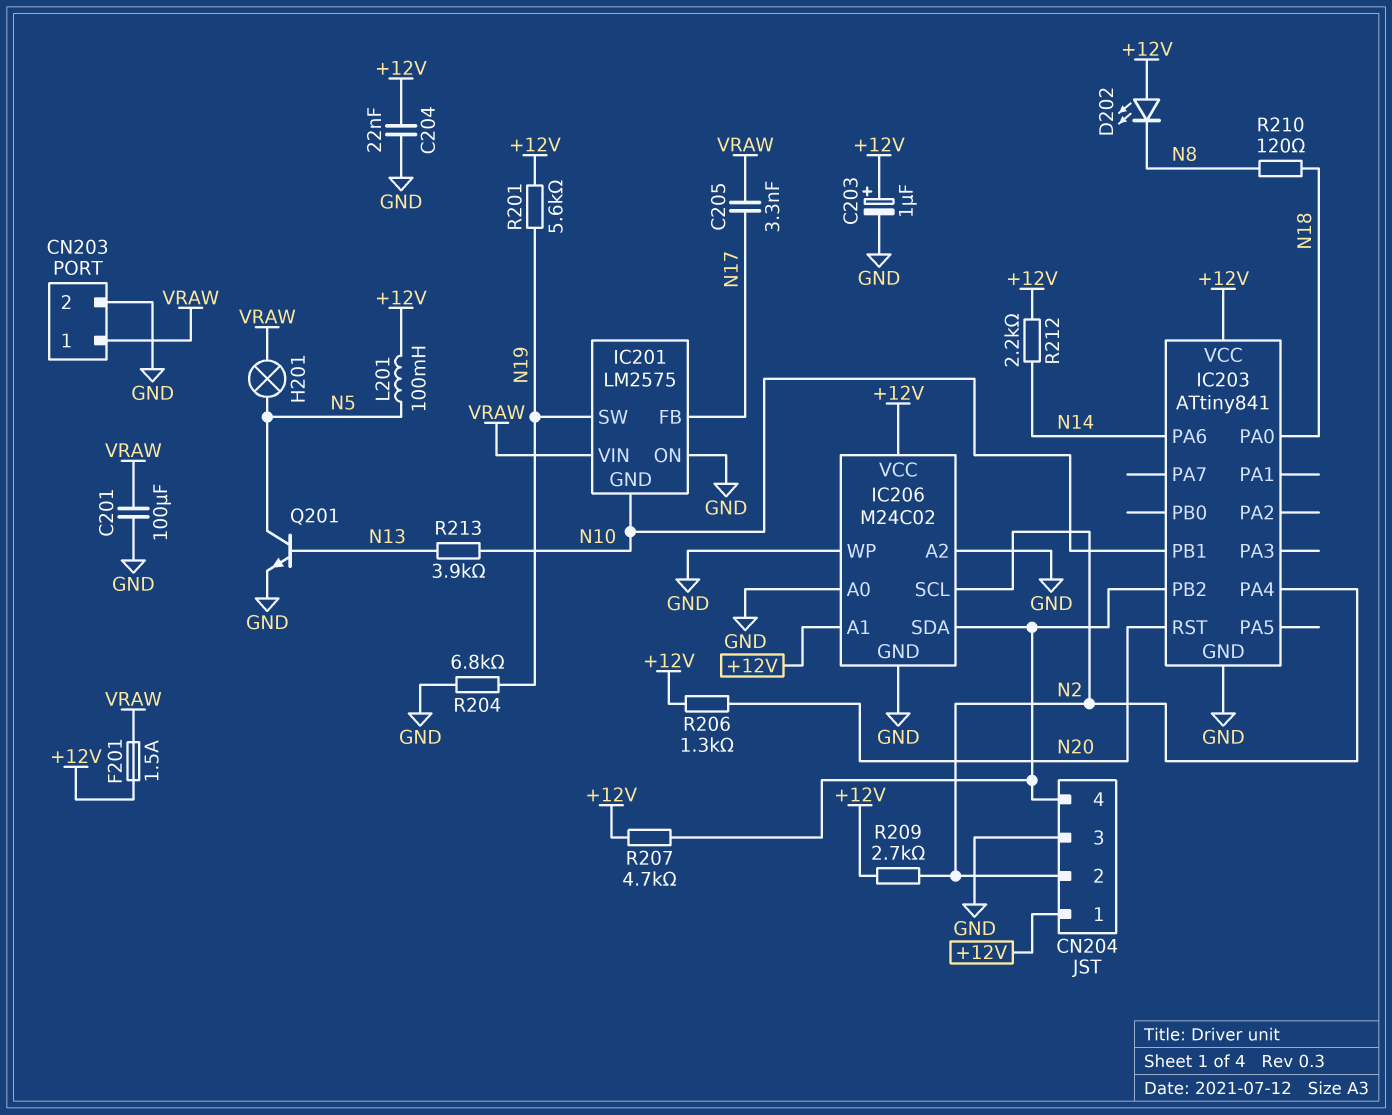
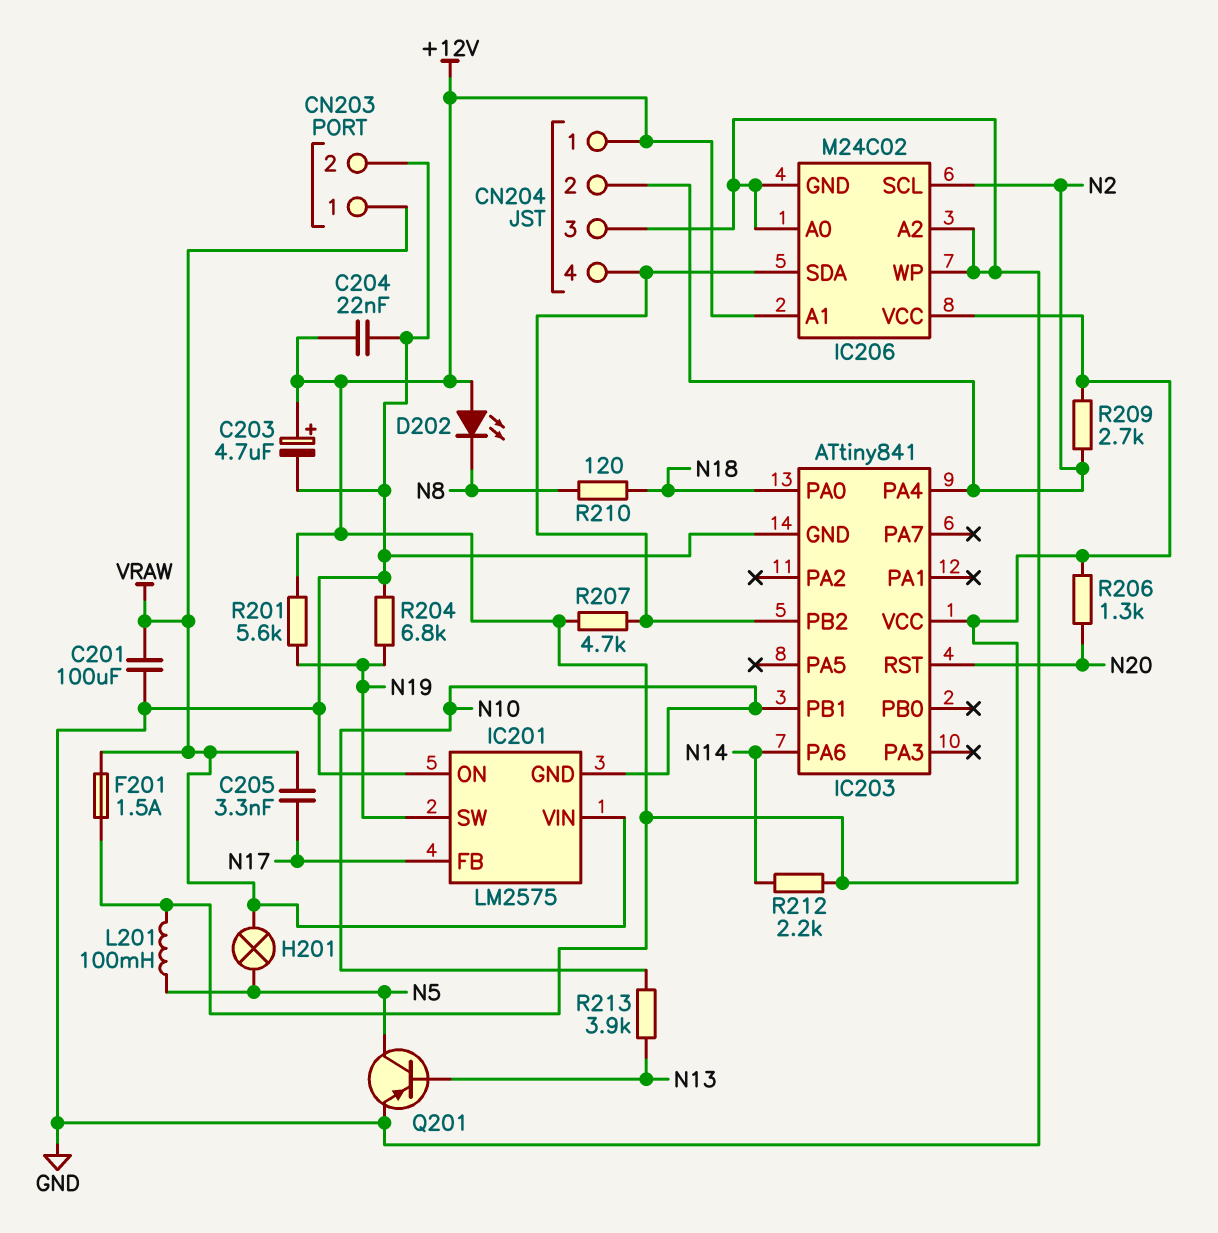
C203: 1uF (plus +12V, minus GND) -> 4.7uF (plus +12V, minus GND)
Q201: NPN (B N13, C N5, E GND) -> PNP (B N13, C N5, E GND)

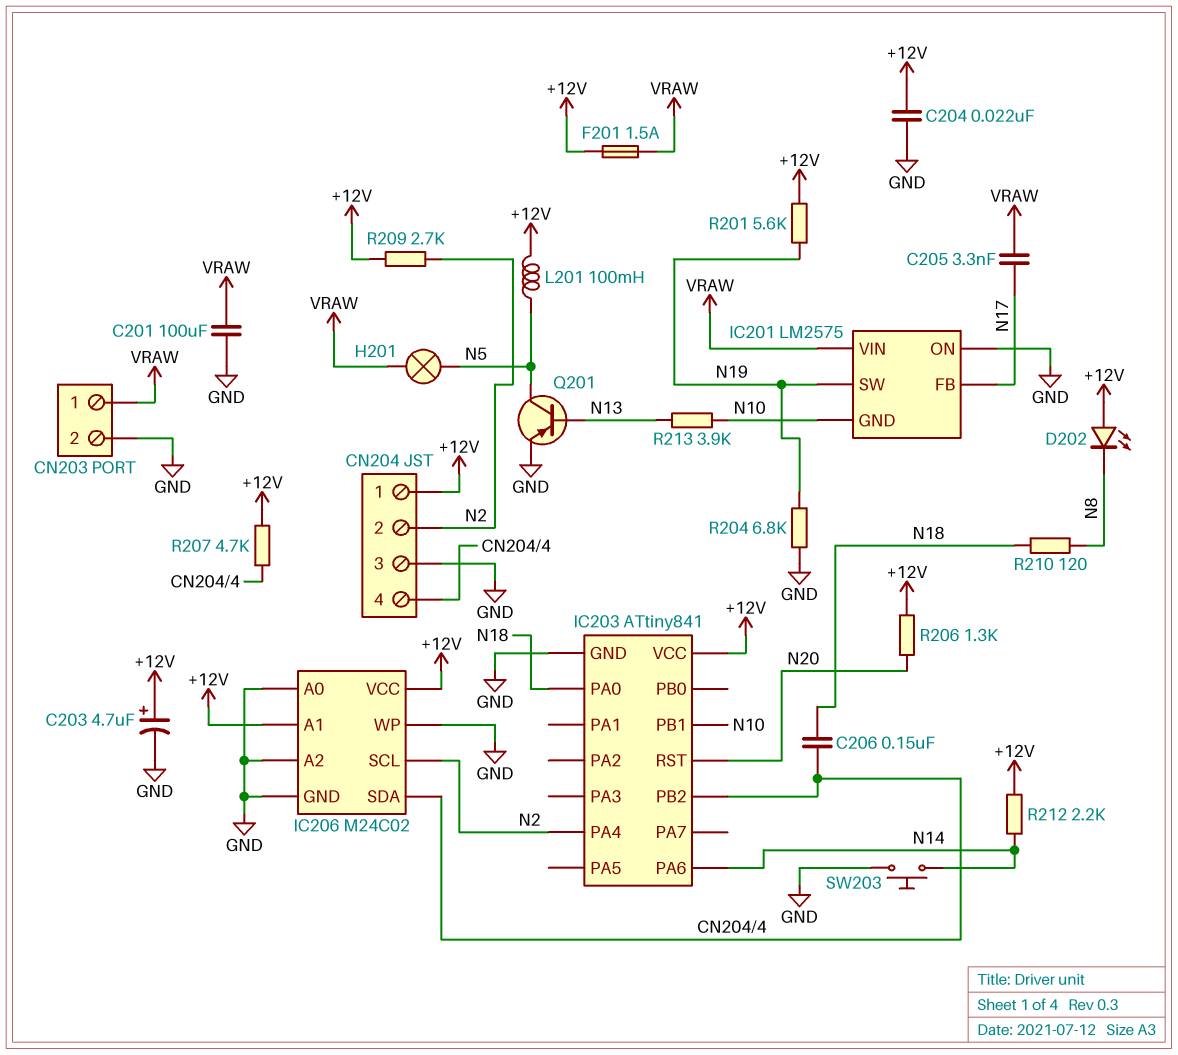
C206: none -> 150nF (CN204/4, N18)
SW203: none -> button (GND, N14)

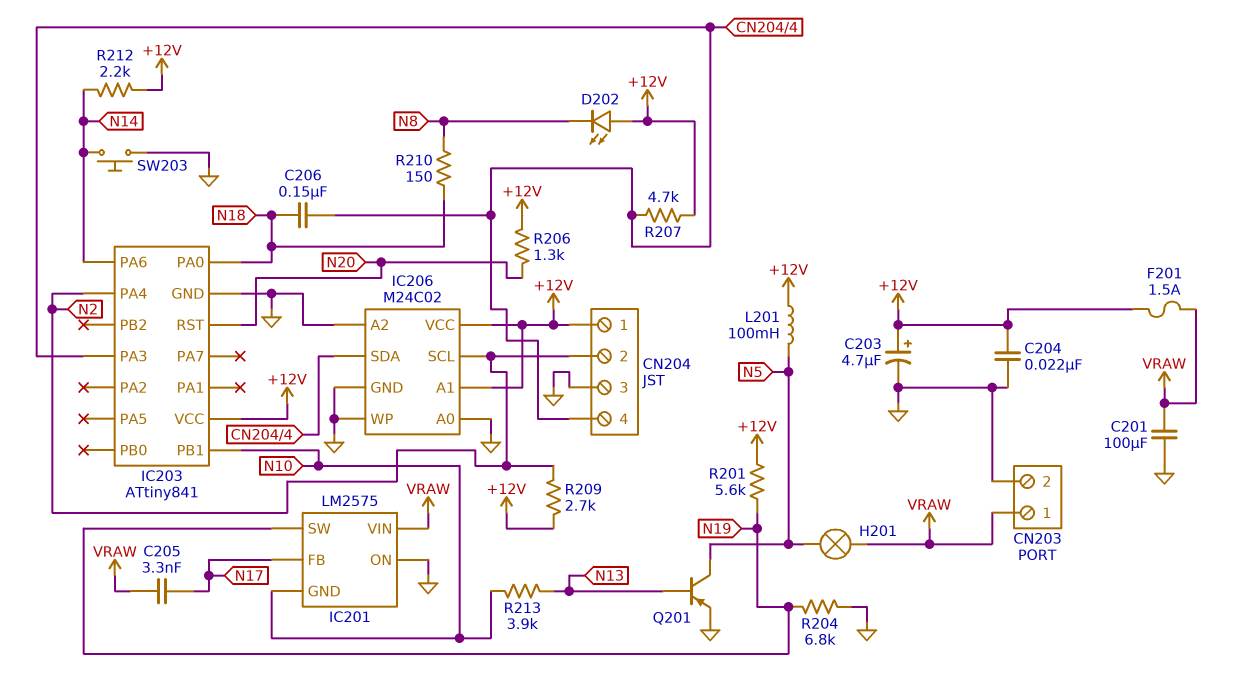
IC203 pin PA3: none -> CN204/4
IC203 pin PB2: CN204/4 -> none
R210: 120 (N8, N18) -> 150 (N8, N18)

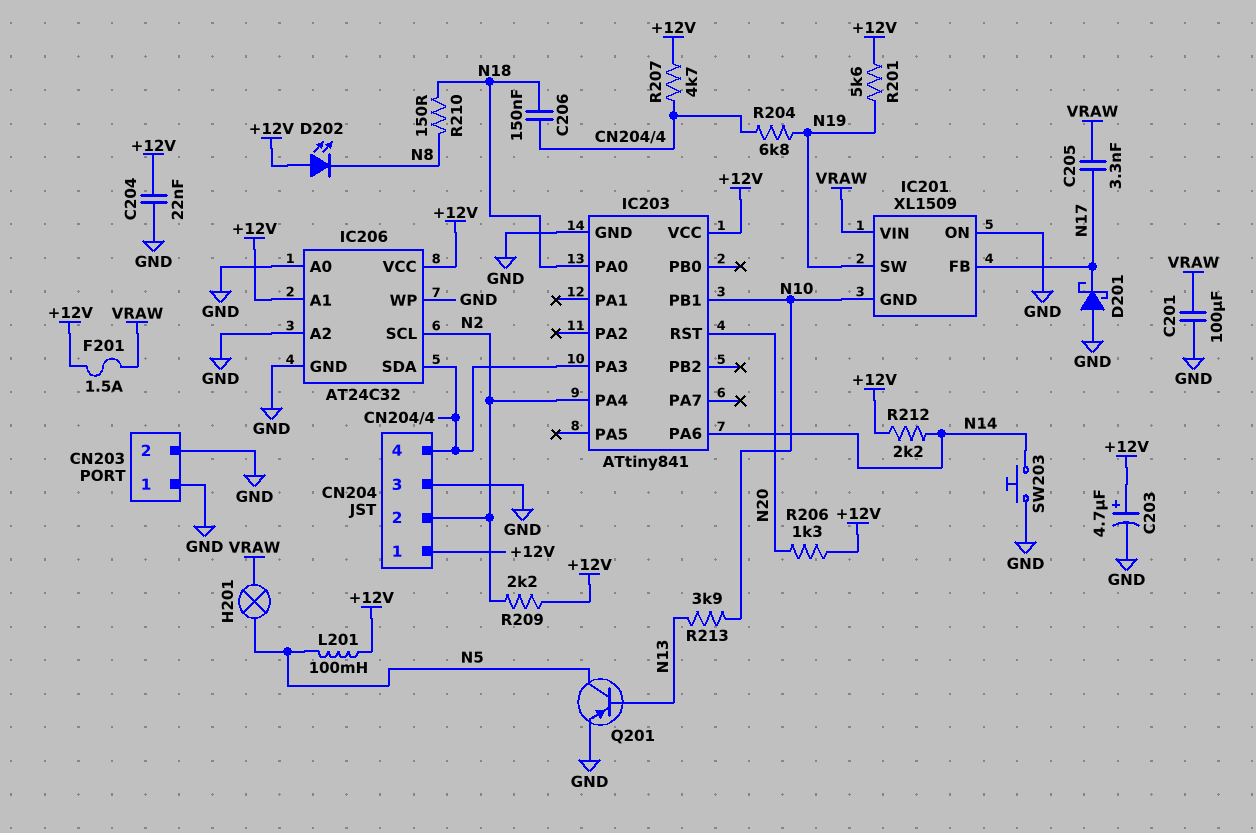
CN203 pin 1: VRAW -> GND
D201: none -> schottky (A GND, K N17)
IC201: LM2575 -> XL1509
IC206: M24C02 -> AT24C32
R204: 6.8k (GND, N19) -> 6.8k (CN204/4, N19)
R209: 2.7k (+12V, N2) -> 2.2k (+12V, N2)

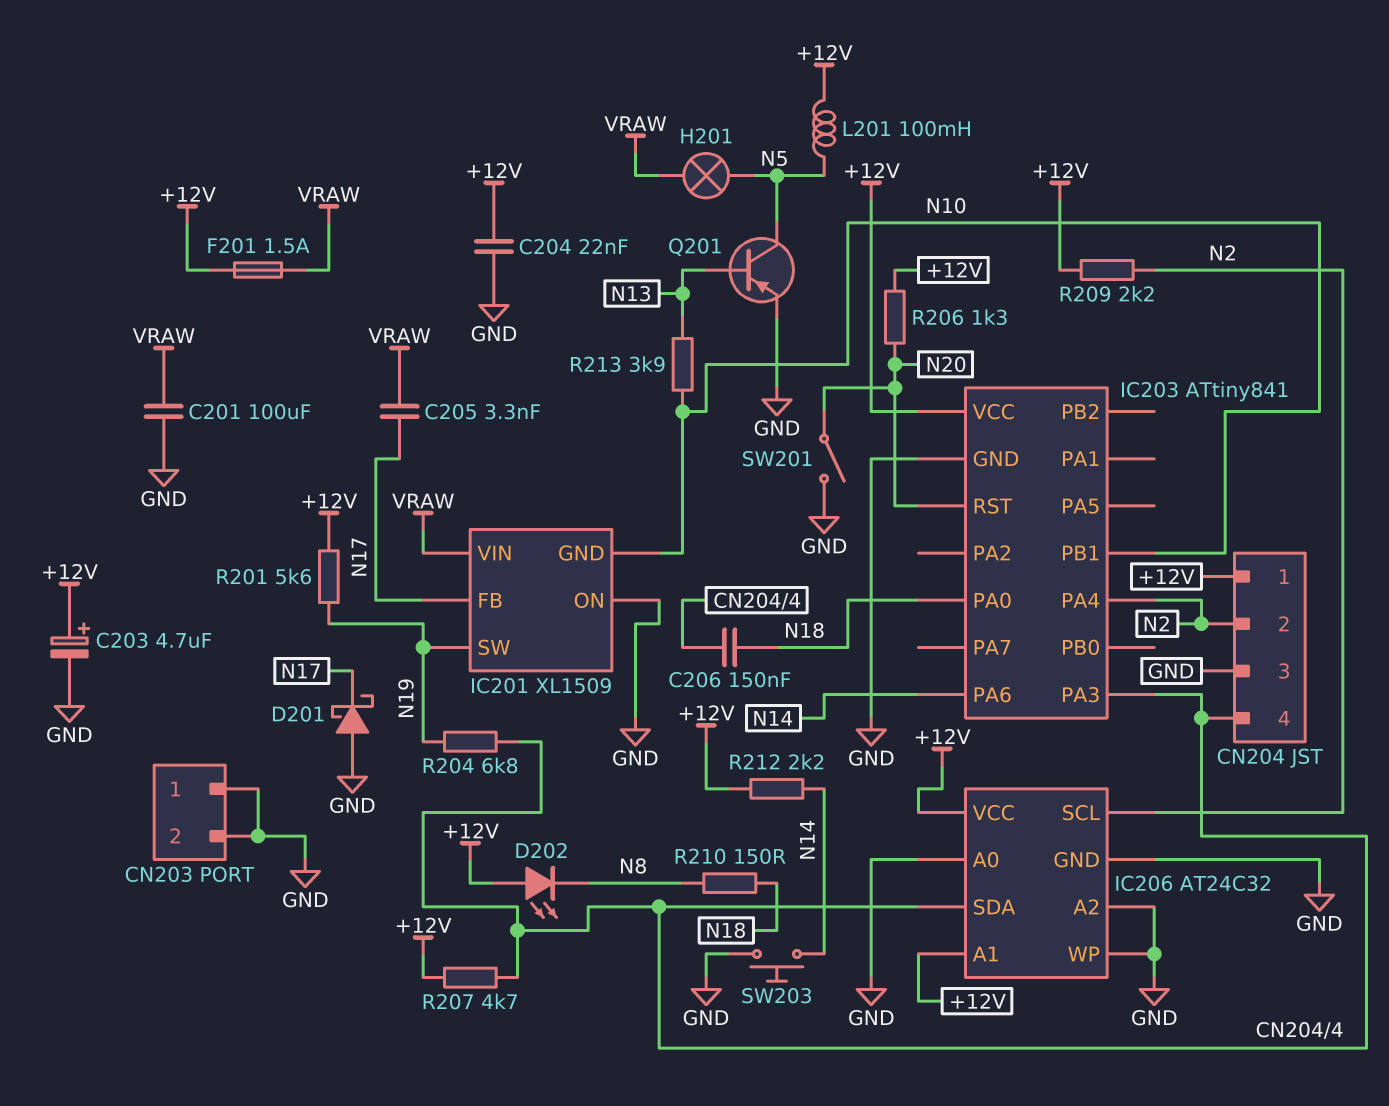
SW201: none -> switch (GND, N20)

